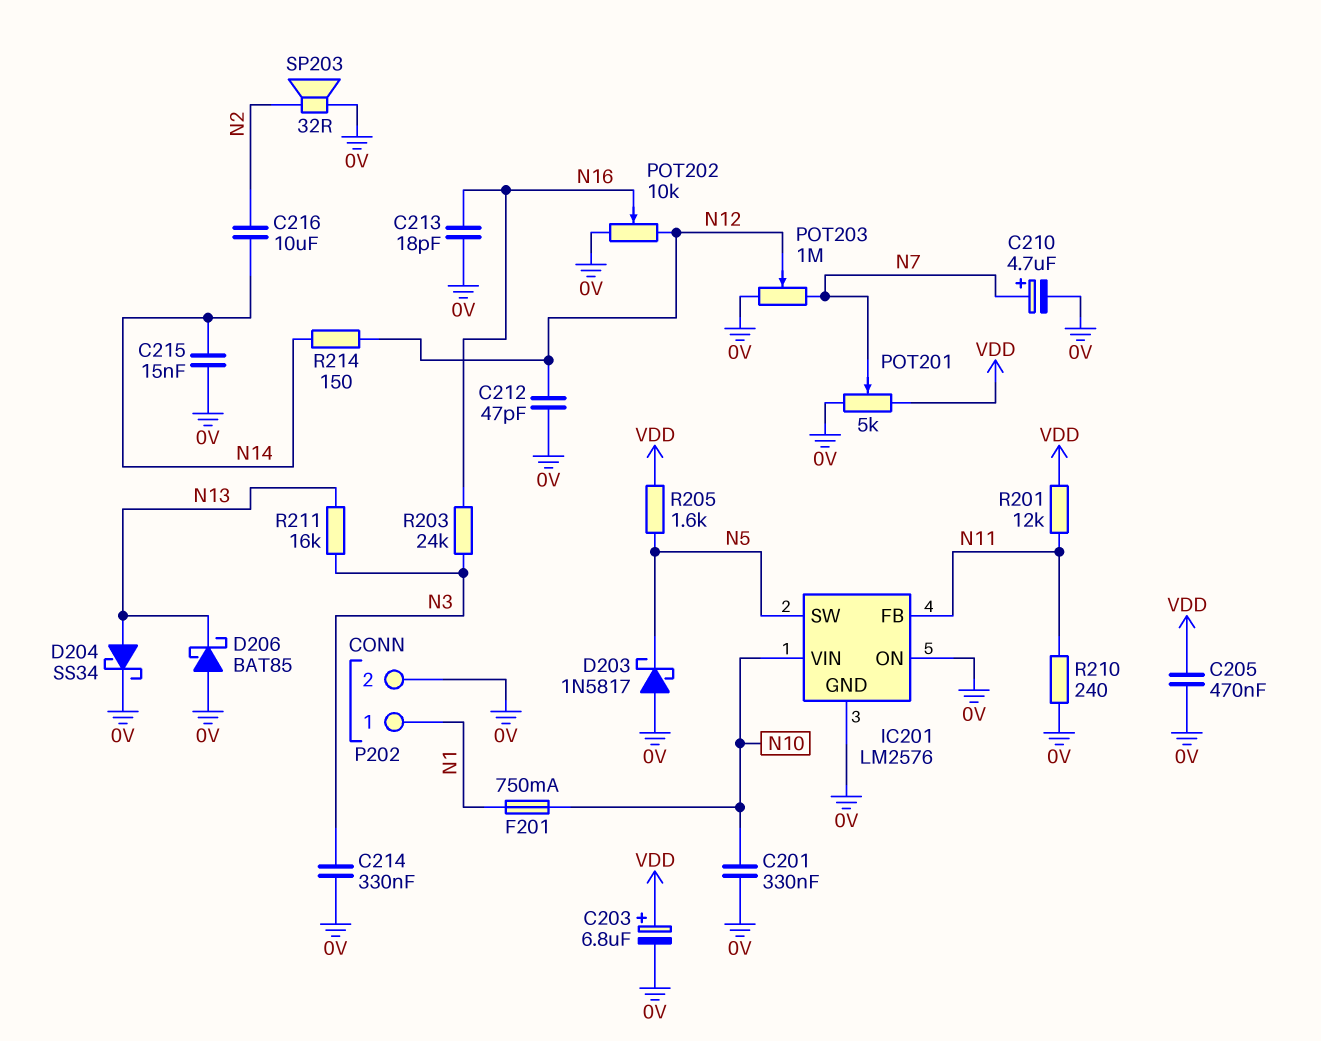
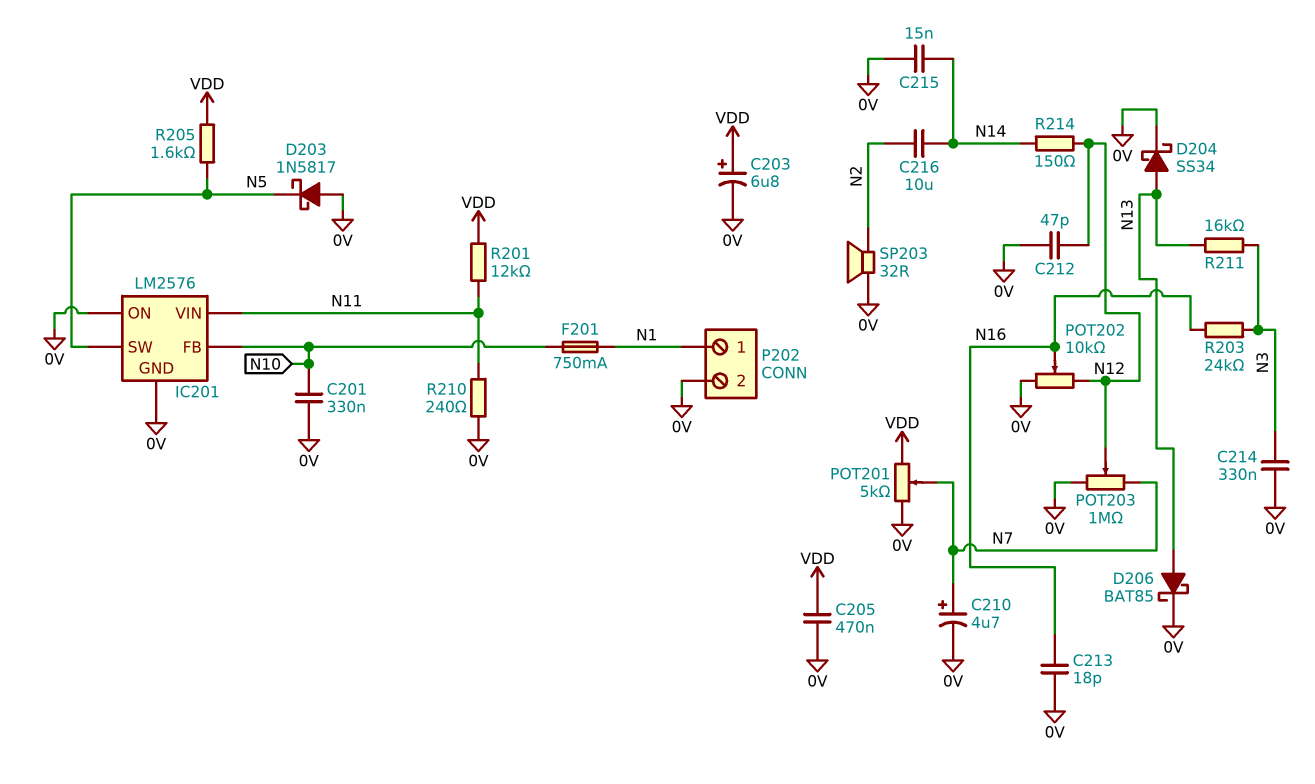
D206: schottky BAT85 (A 0V, K N13) -> schottky BAT85 (A N13, K 0V)
IC201 pin FB: N11 -> N10
IC201 pin VIN: N10 -> N11

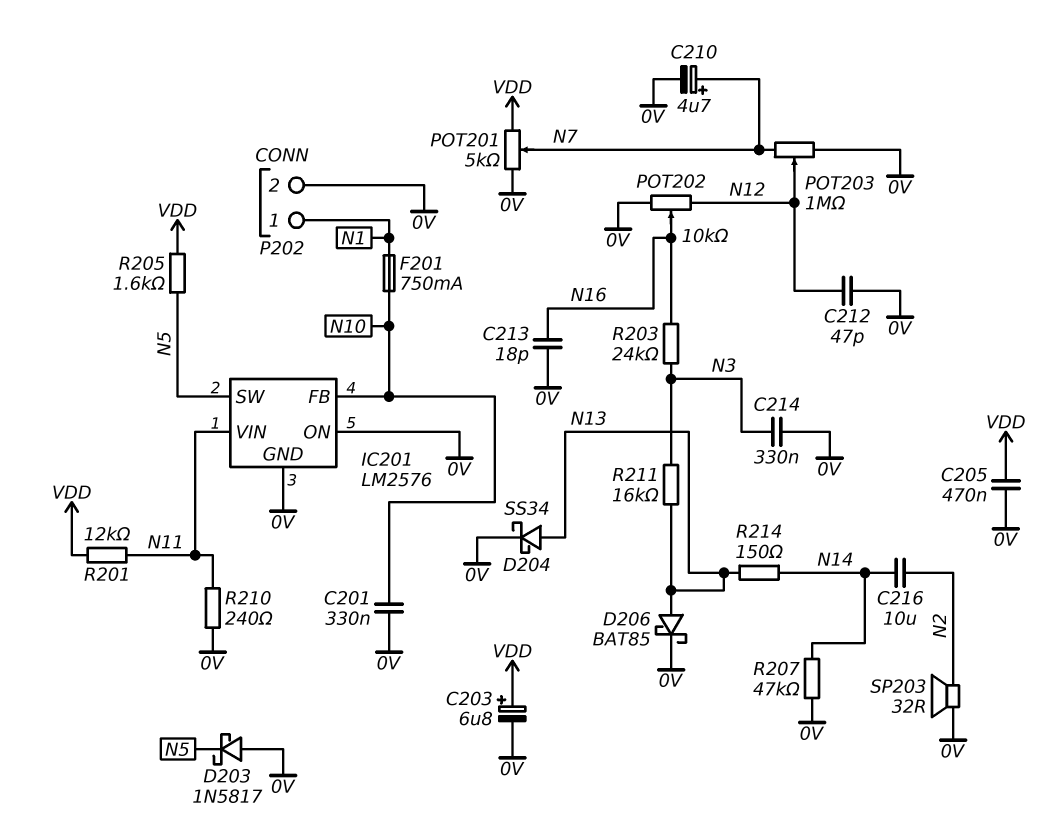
C215: 15nF (0V, N14) -> none
R207: none -> 47k (0V, N14)
R214: 150 (N12, N14) -> 150 (N13, N14)

